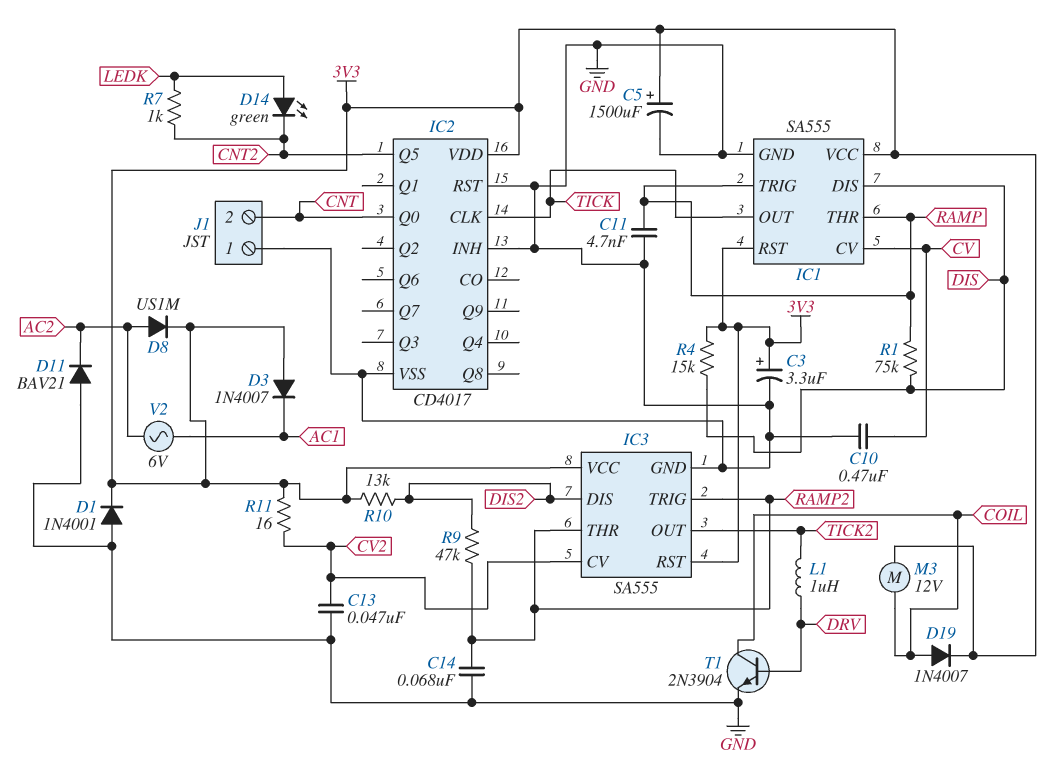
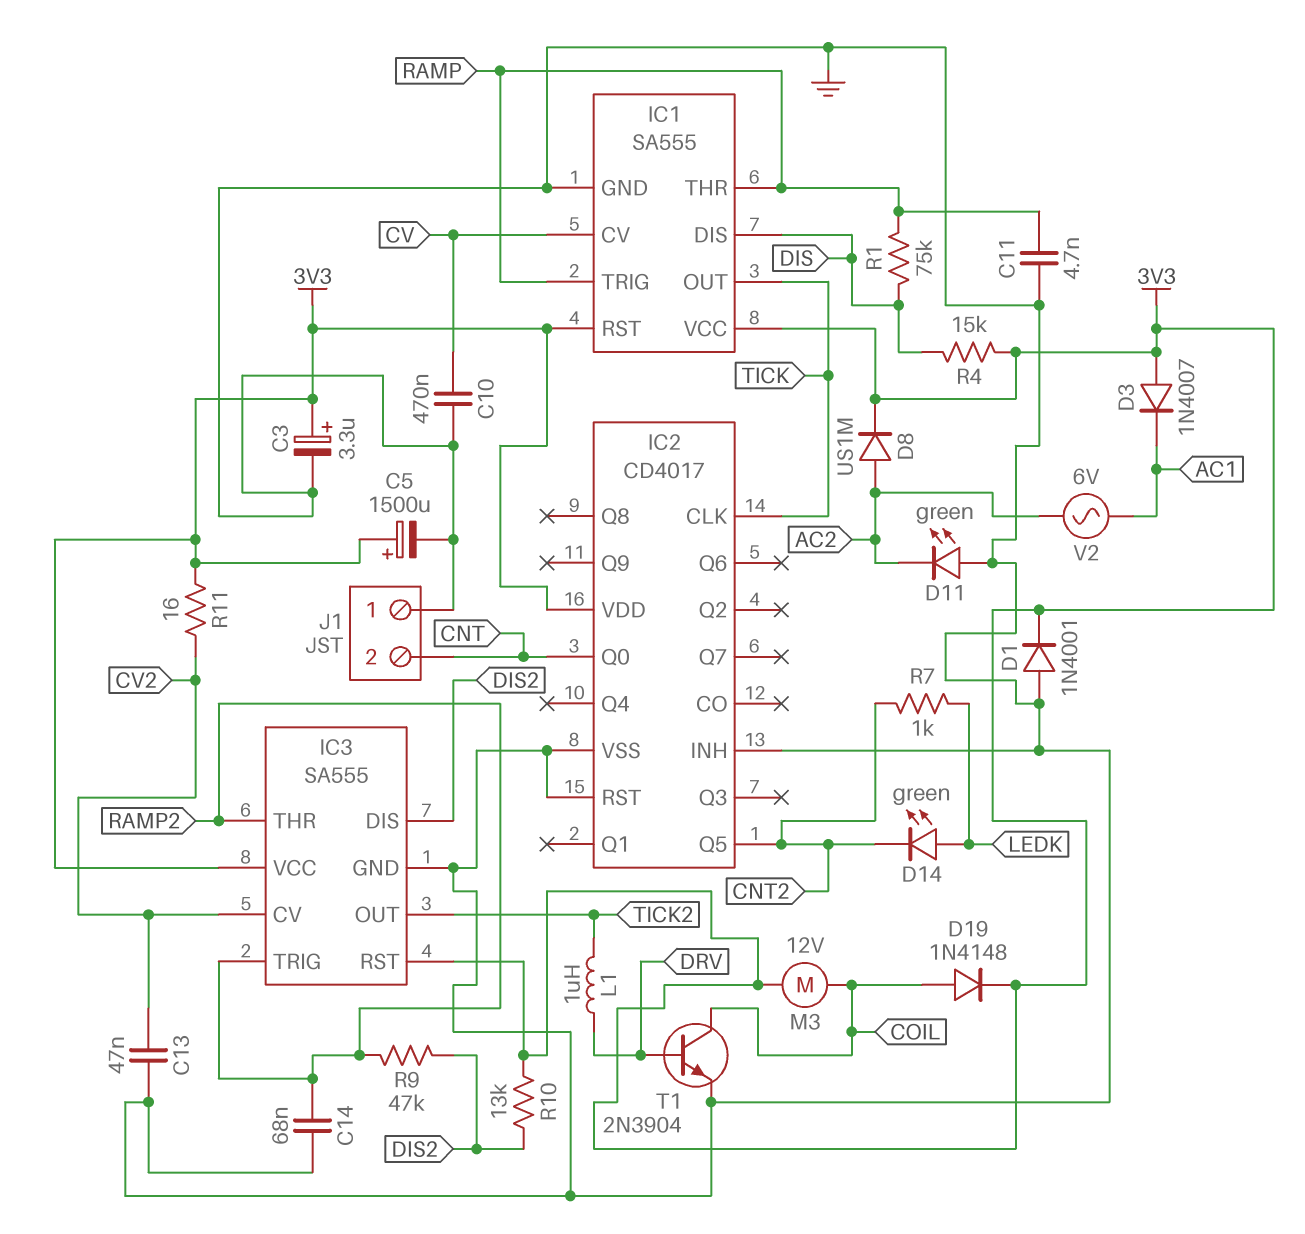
D11: diode BAV21 (A GND, K AC2) -> LED green (A GND, K AC2)
D19: diode 1N4007 (A COIL, K 3V3) -> diode 1N4148 (A COIL, K 3V3)

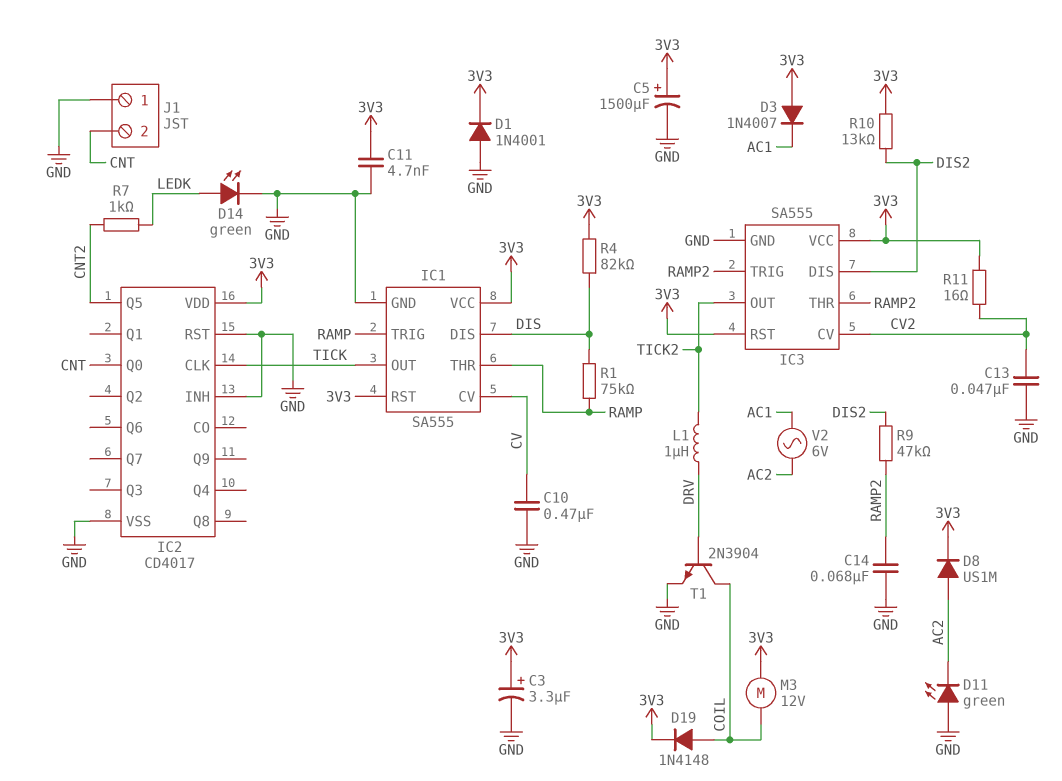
C11: 4.7nF (GND, RAMP) -> 4.7nF (3V3, GND)
D14: LED green (A LEDK, K CNT2) -> LED green (A LEDK, K GND)
R4: 15k (3V3, DIS) -> 82k (3V3, DIS)

